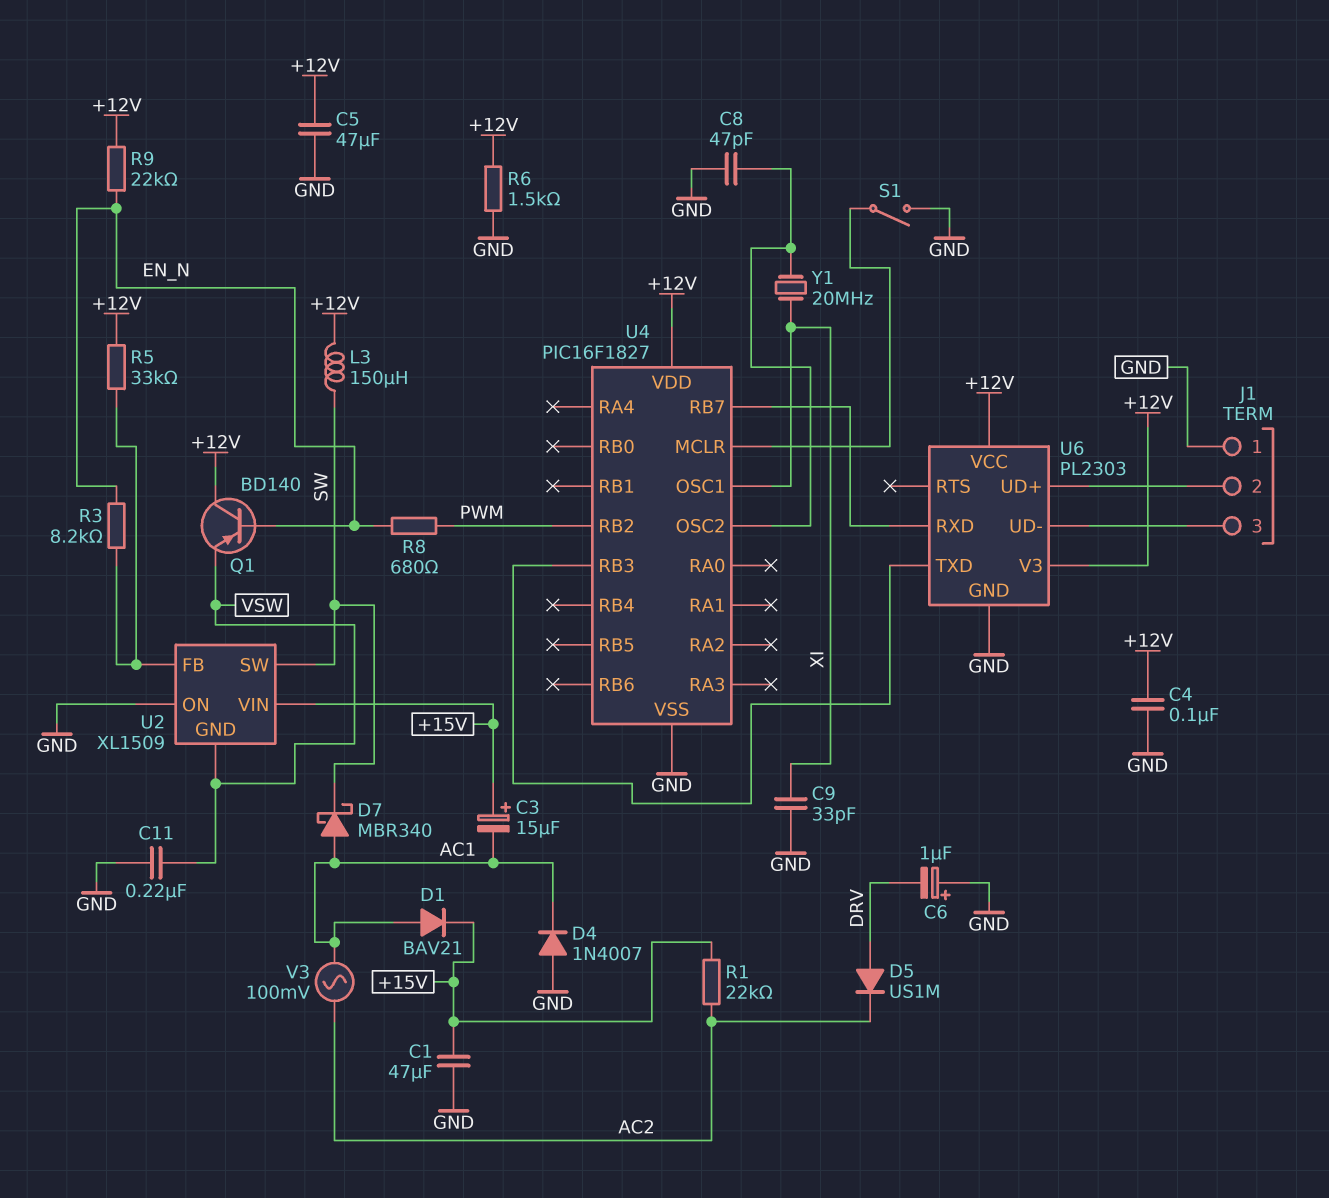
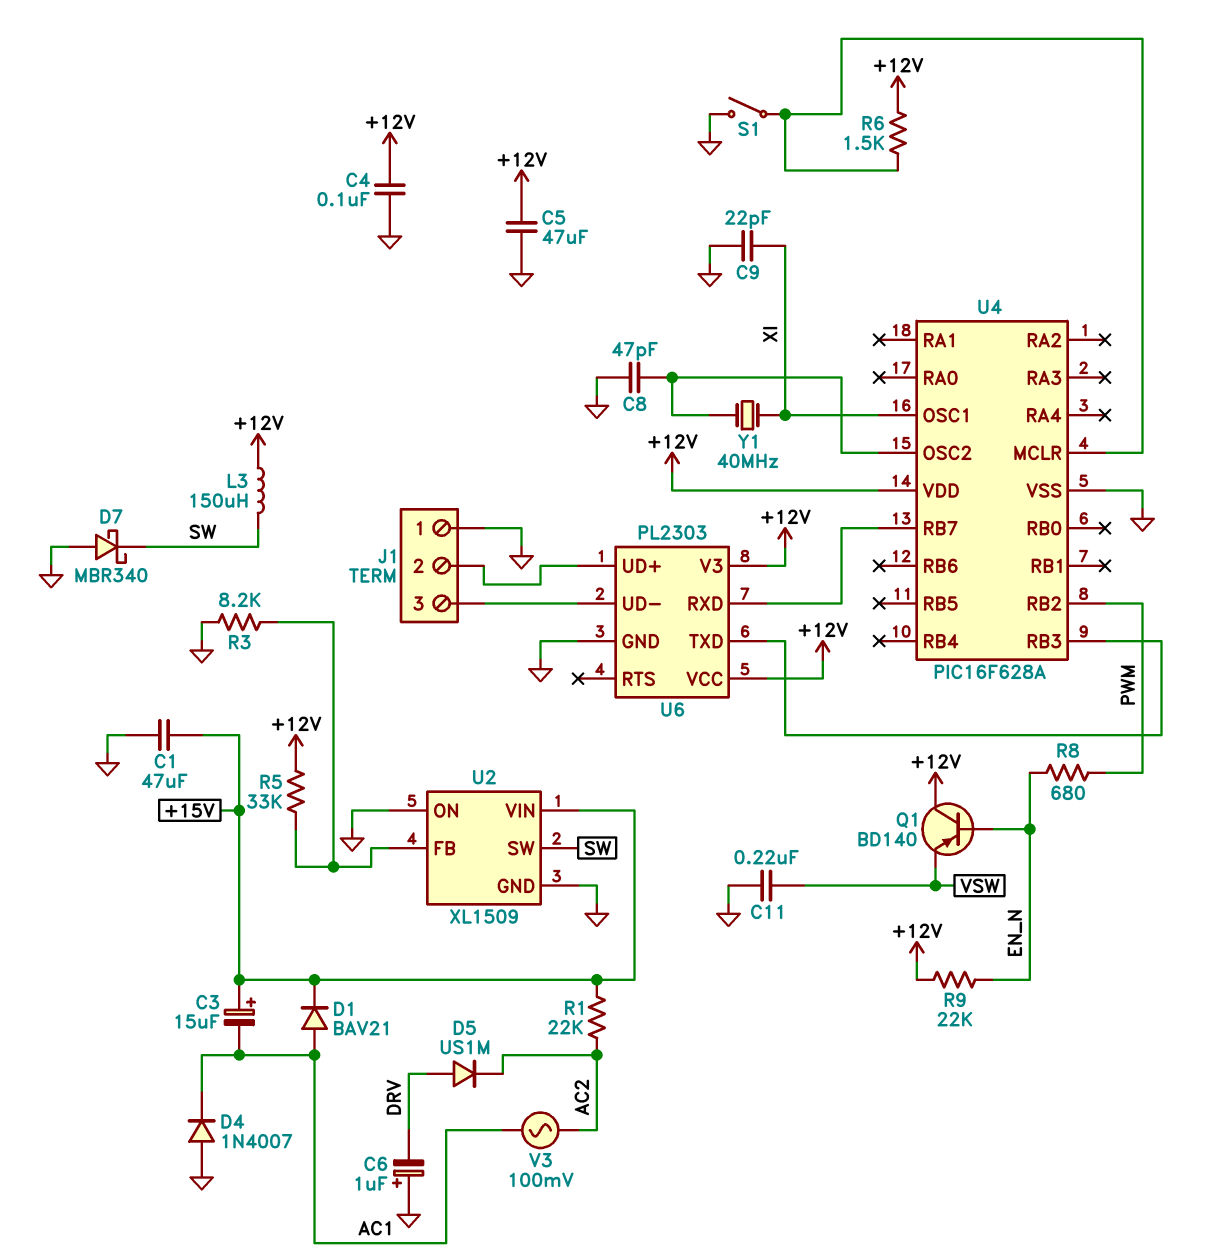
C9: 33pF (GND, XI) -> 22pF (GND, XI)
D7: schottky MBR340 (A AC1, K SW) -> schottky MBR340 (A GND, K SW)
R3: 8.2k (EN_N, U2/FB) -> 8.2k (GND, U2/FB)
R6: 1.5k (+12V, GND) -> 1.5k (+12V, U4/MCLR)
U2 pin GND: VSW -> GND
U4: PIC16F1827 -> PIC16F628A
Y1: 20MHz (U4/OSC2, XI) -> 40MHz (U4/OSC2, XI)

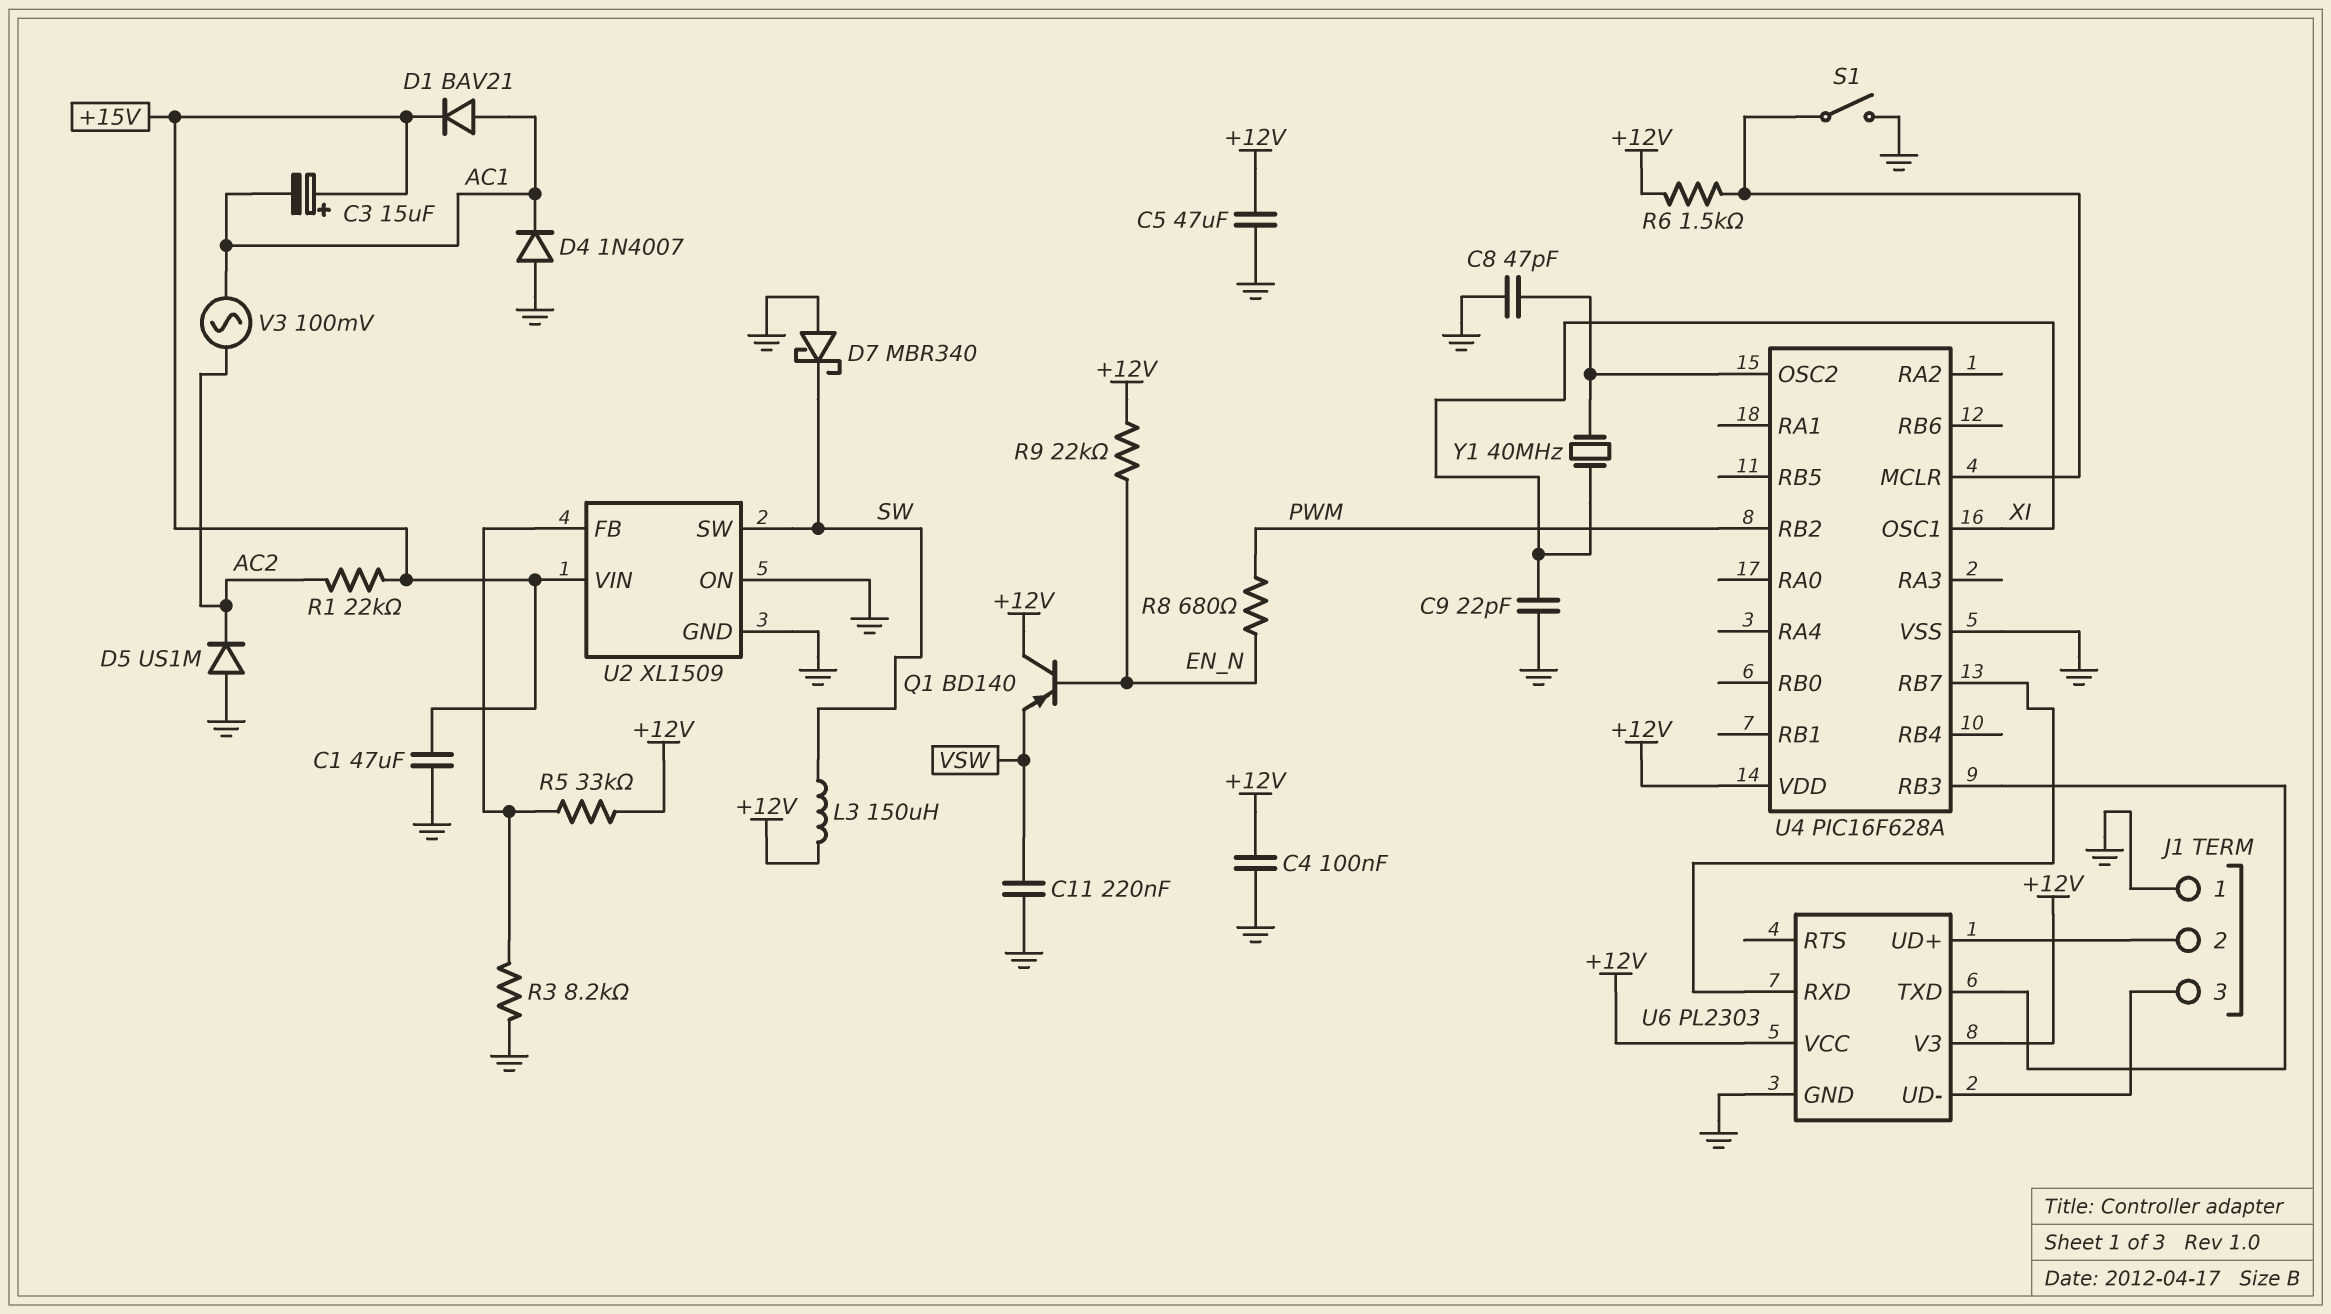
C6: 1uF (plus GND, minus DRV) -> none
D5: diode US1M (A DRV, K AC2) -> diode US1M (A GND, K AC2)

